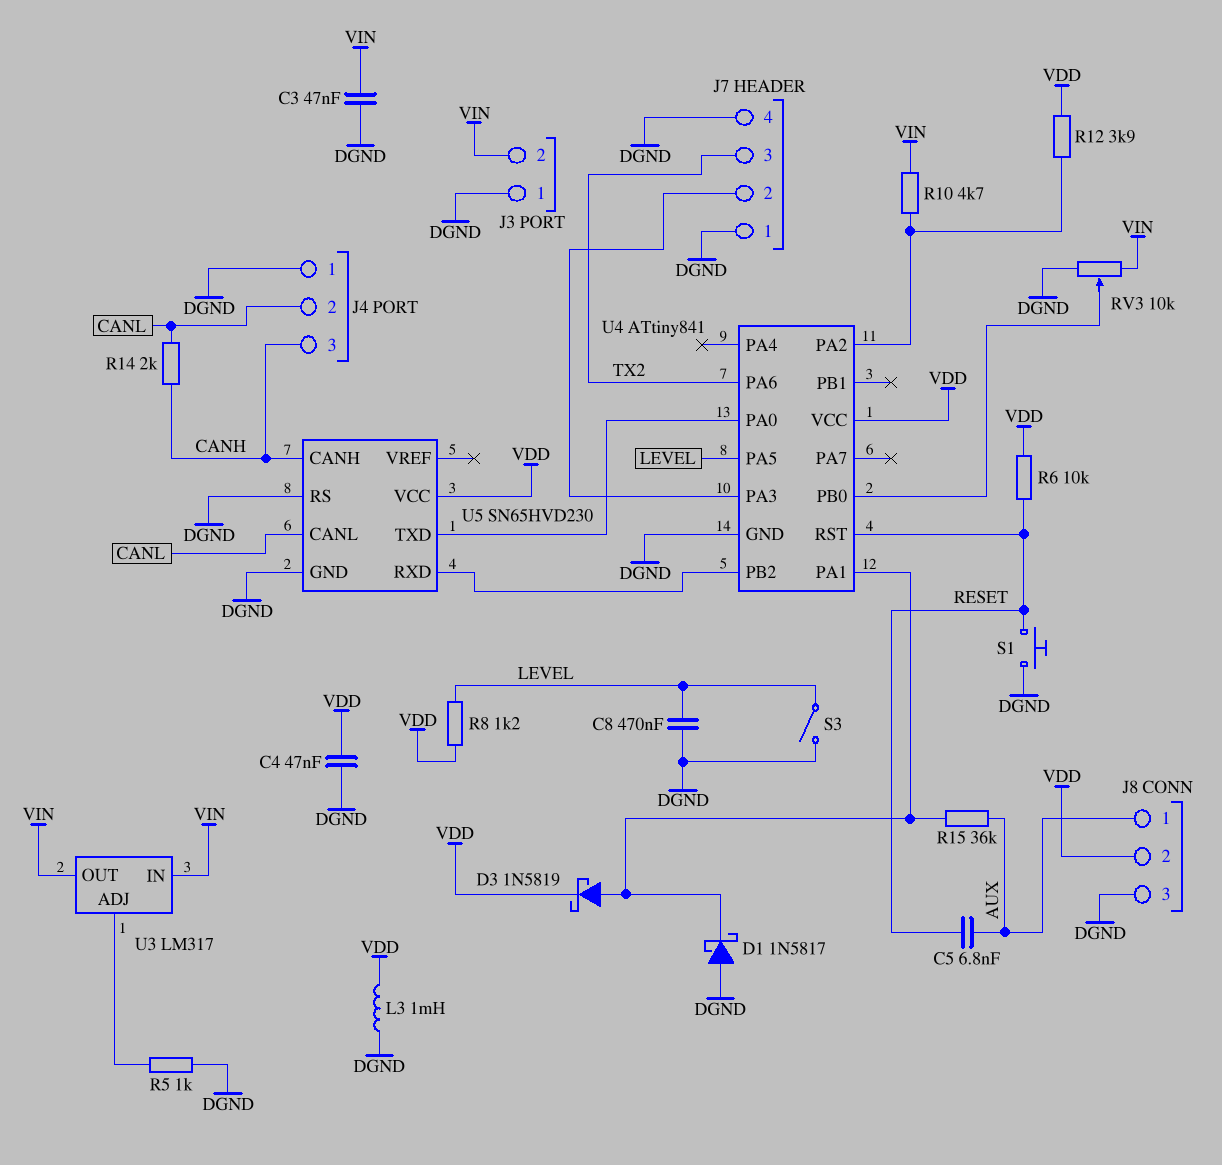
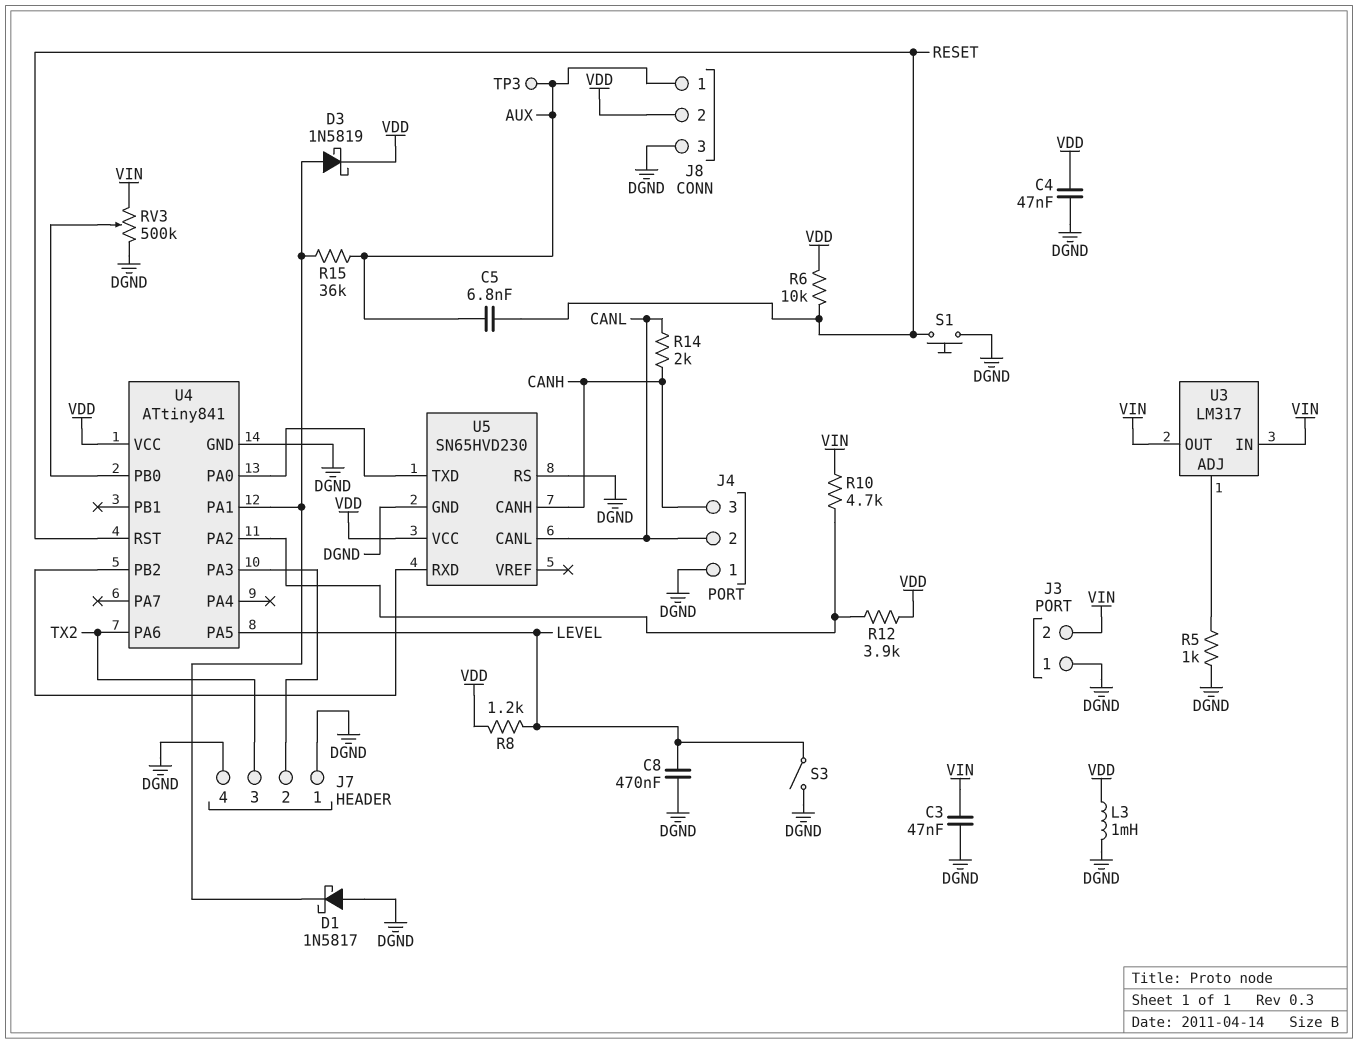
RV3: 10k (DGND, VIN, wiper U4/PB0) -> 500k (DGND, VIN, wiper U4/PB0)
TP3: none -> test point (AUX)

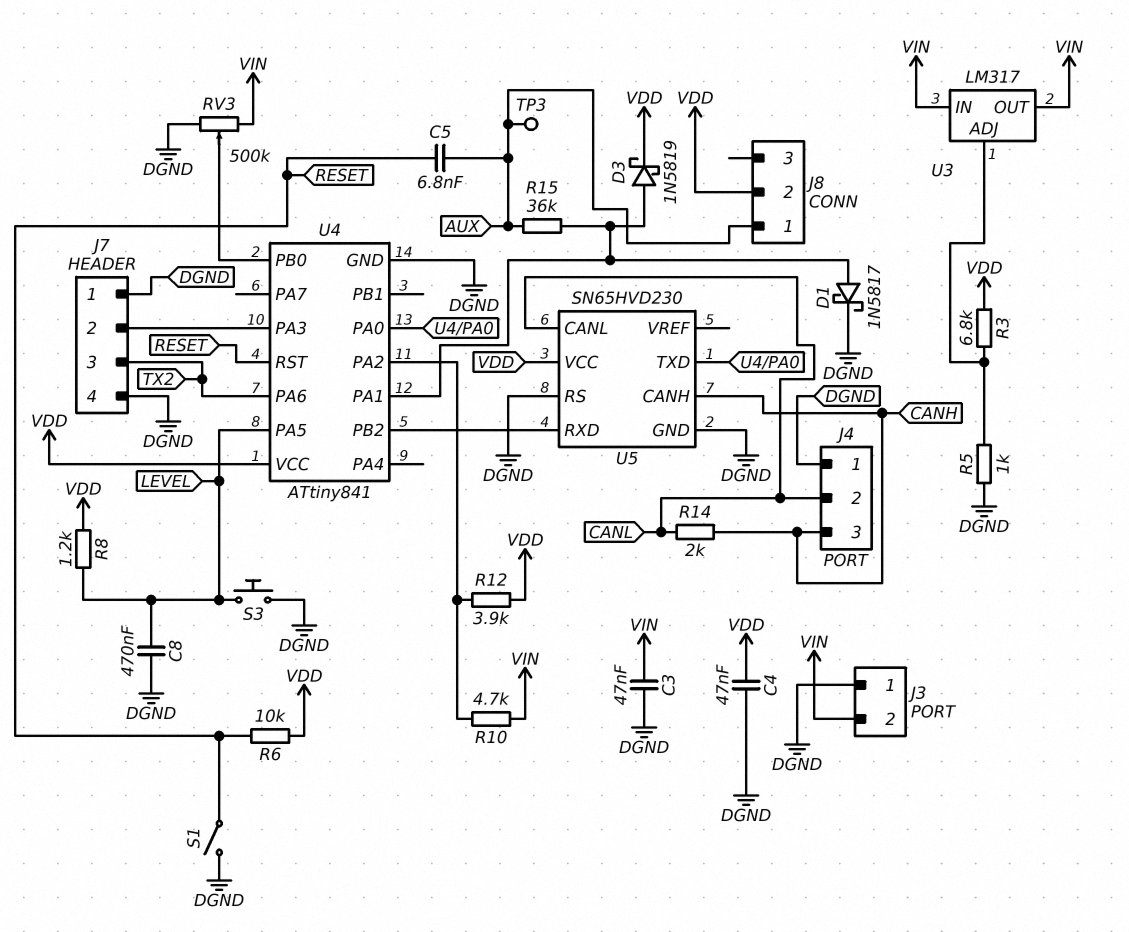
D1: schottky 1N5817 (A DGND, K U4/PA1) -> schottky 1N5817 (A U4/PA1, K DGND)
J8 pin 3: DGND -> none
L3: 1mH (DGND, VDD) -> none
R3: none -> 6.8k (U3/ADJ, VDD)
S1: button (DGND, RESET) -> switch (DGND, RESET)
S3: switch (DGND, LEVEL) -> button (DGND, LEVEL)

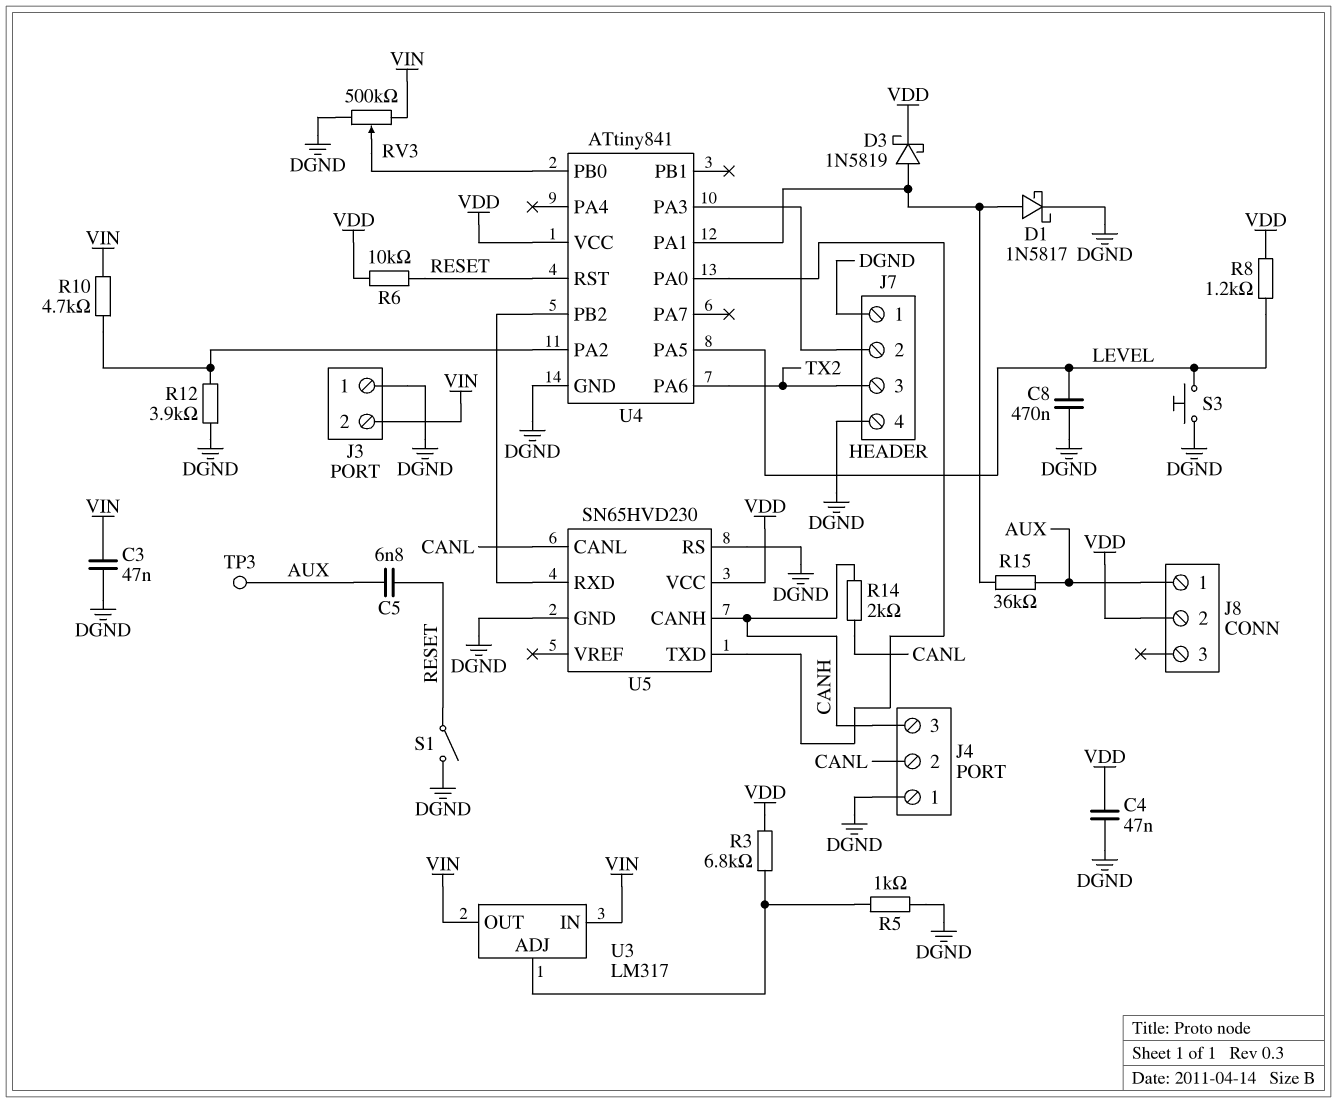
R12: 3.9k (U4/PA2, VDD) -> 3.9k (DGND, U4/PA2)

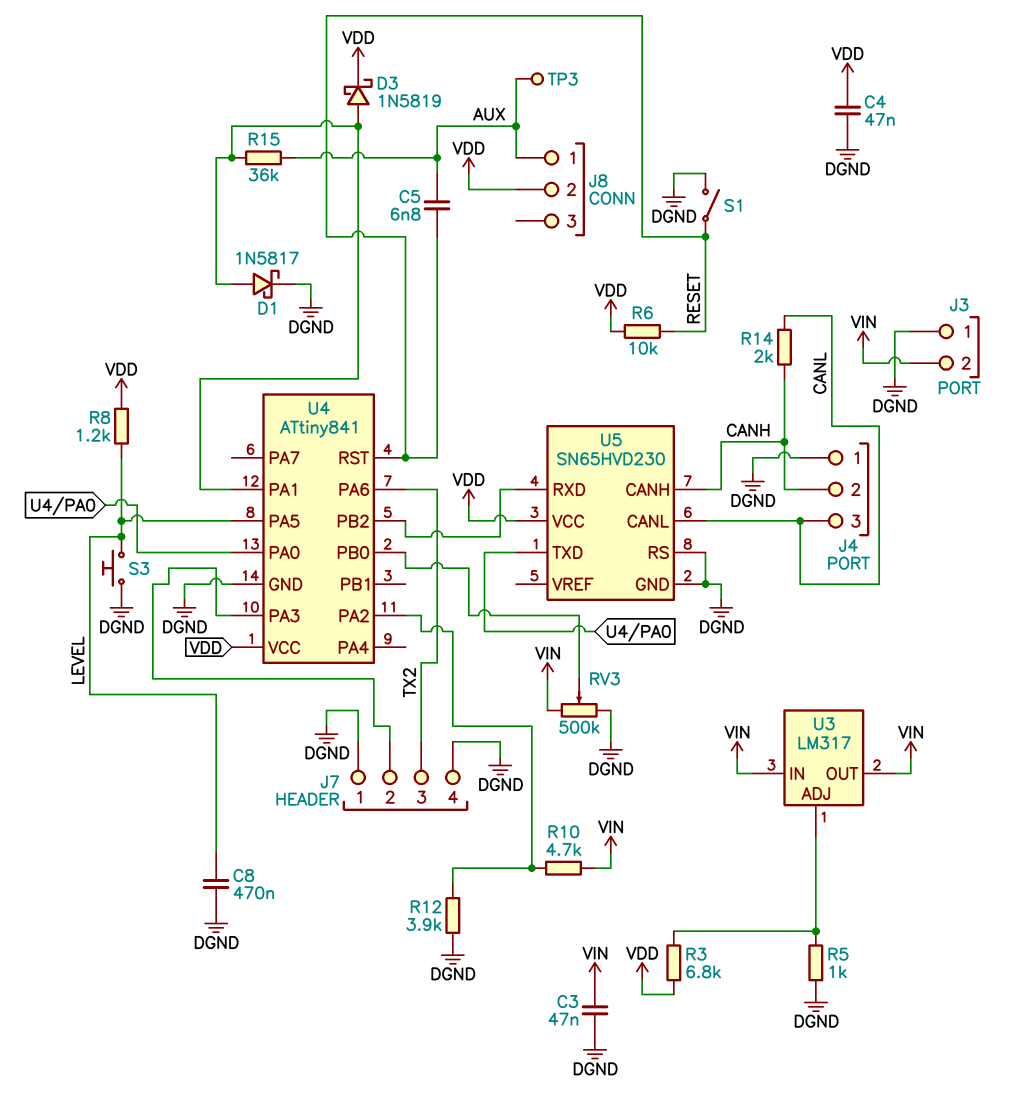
J4 pin 2: CANL -> CANH
J4 pin 3: CANH -> CANL

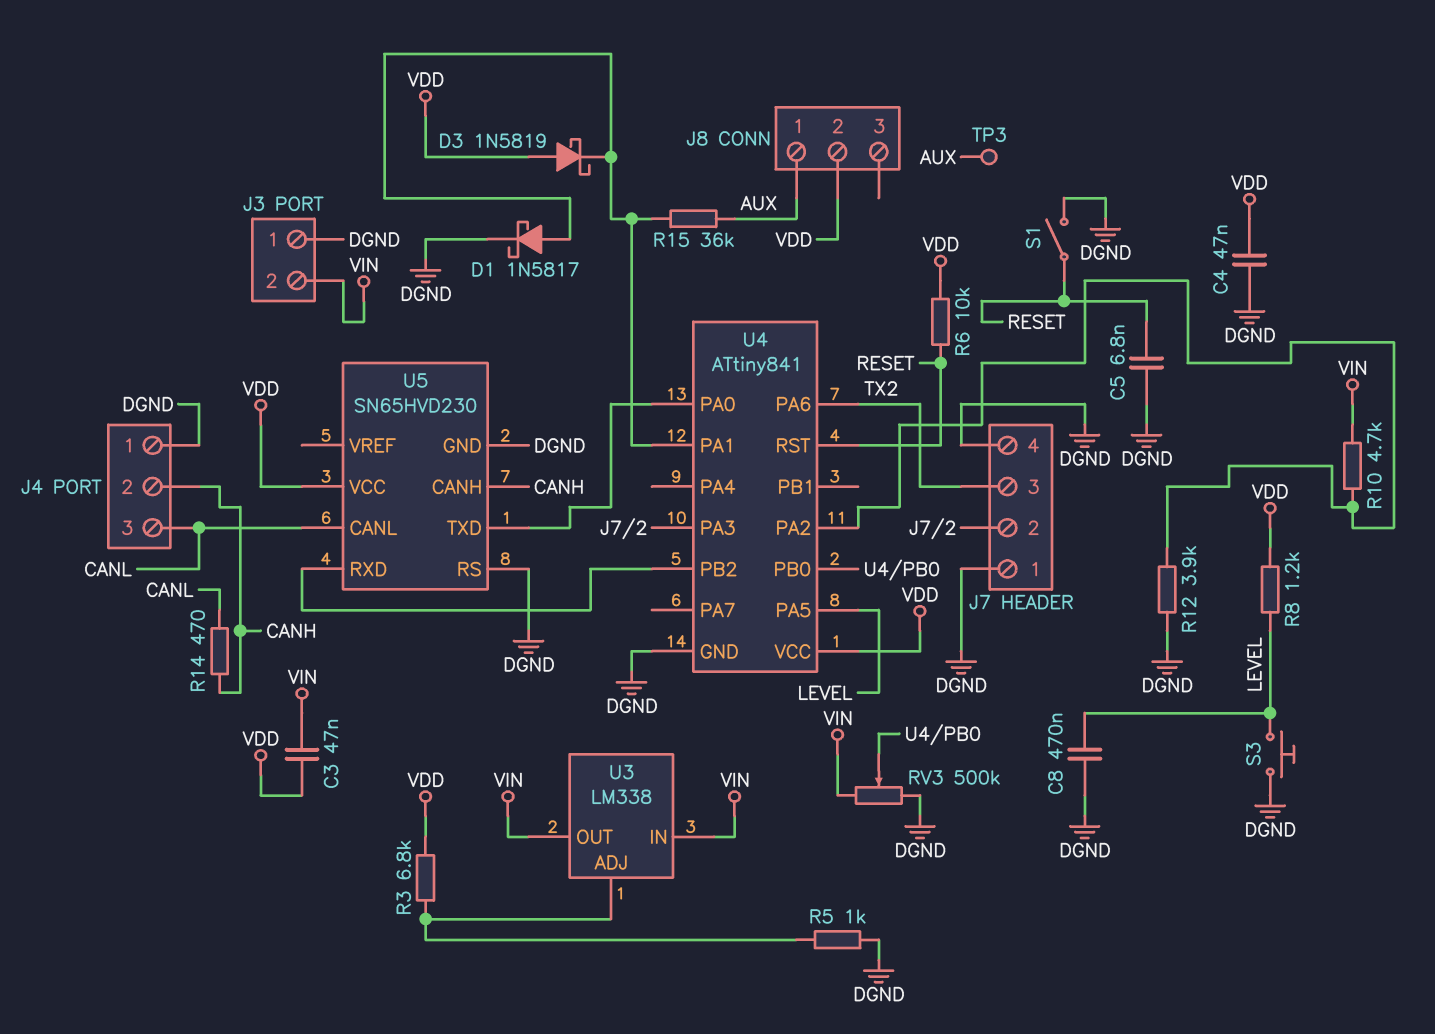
C3: 47nF (DGND, VIN) -> 47nF (VDD, VIN)
C5: 6.8nF (AUX, RESET) -> 6.8nF (DGND, RESET)
D3: schottky 1N5819 (A U4/PA1, K VDD) -> schottky 1N5819 (A VDD, K U4/PA1)
R14: 2k (CANH, CANL) -> 470 (CANH, CANL)
U3: LM317 -> LM338

